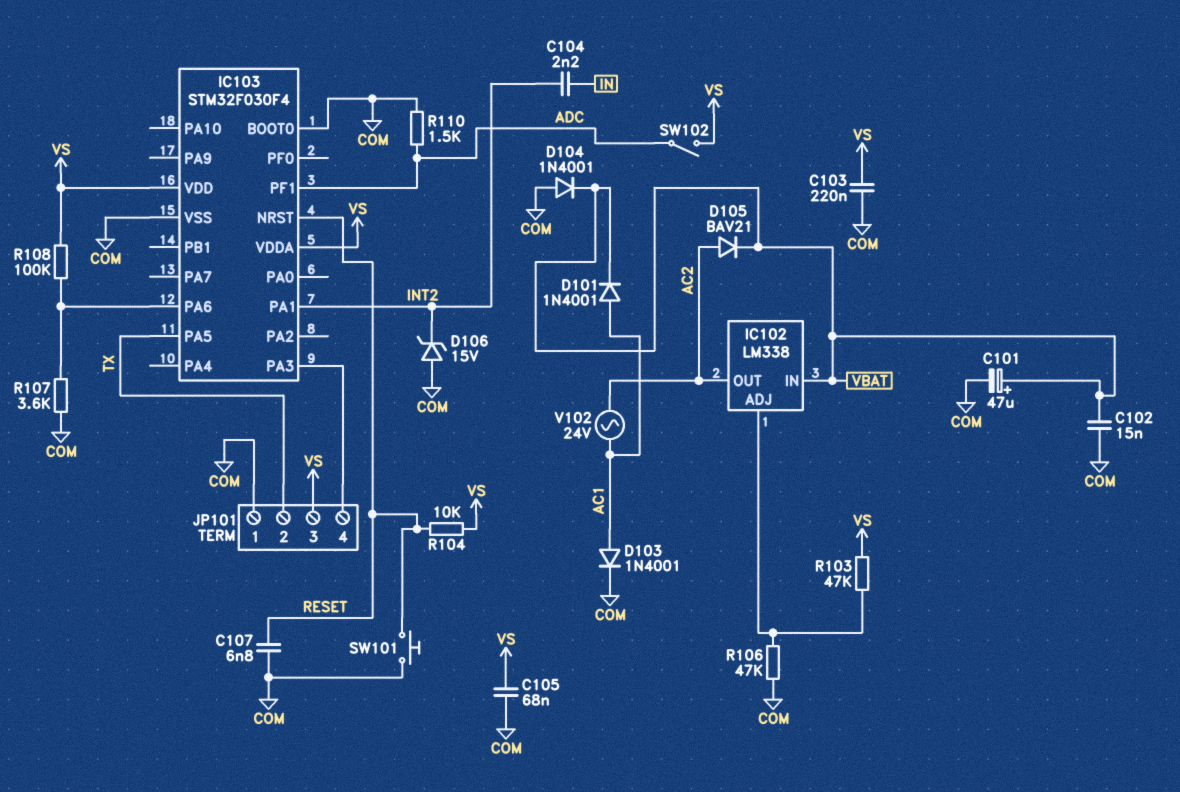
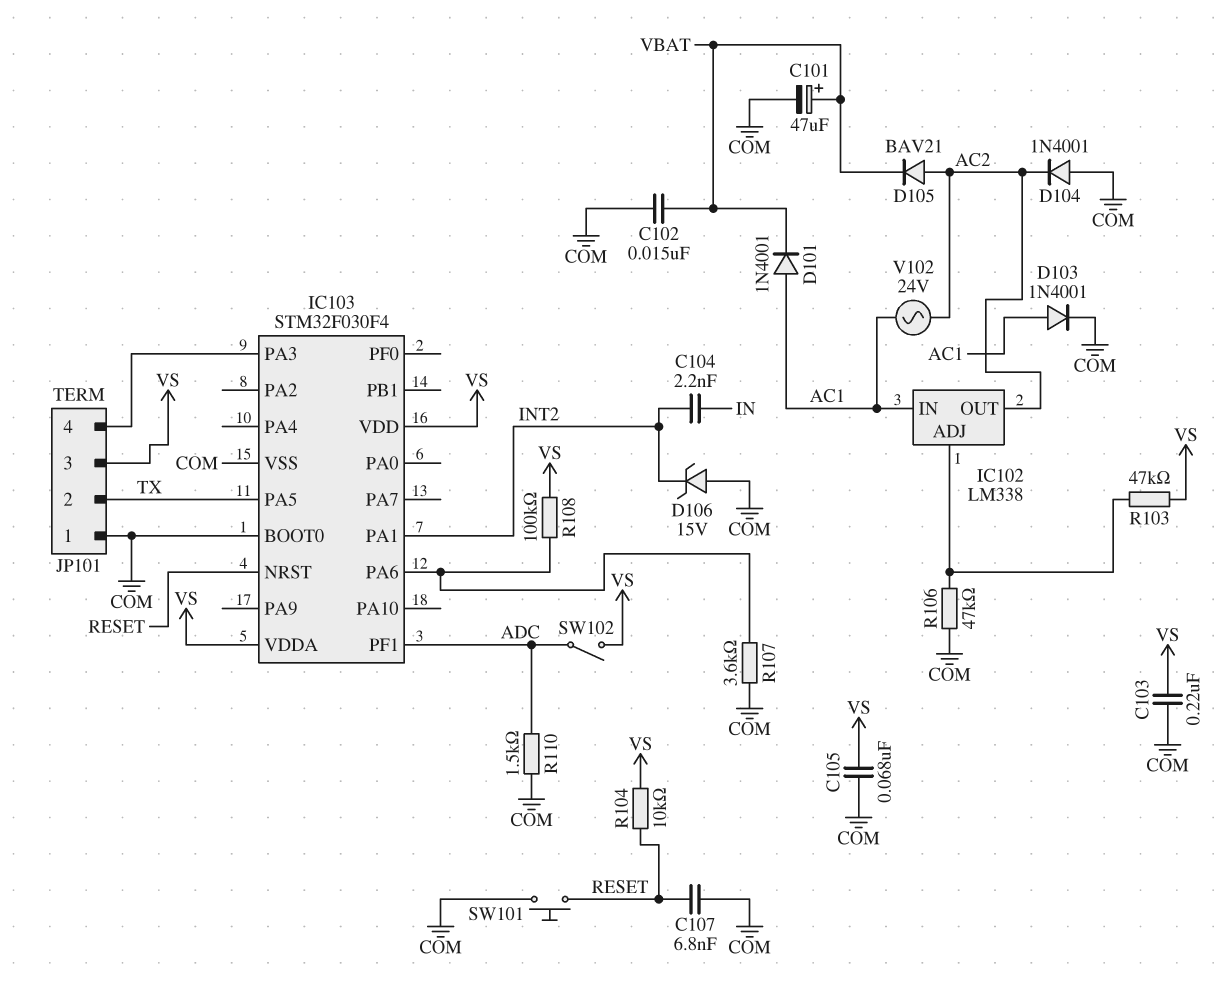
D104: diode 1N4001 (A COM, K VBAT) -> diode 1N4001 (A COM, K AC2)
IC102 pin IN: VBAT -> AC1

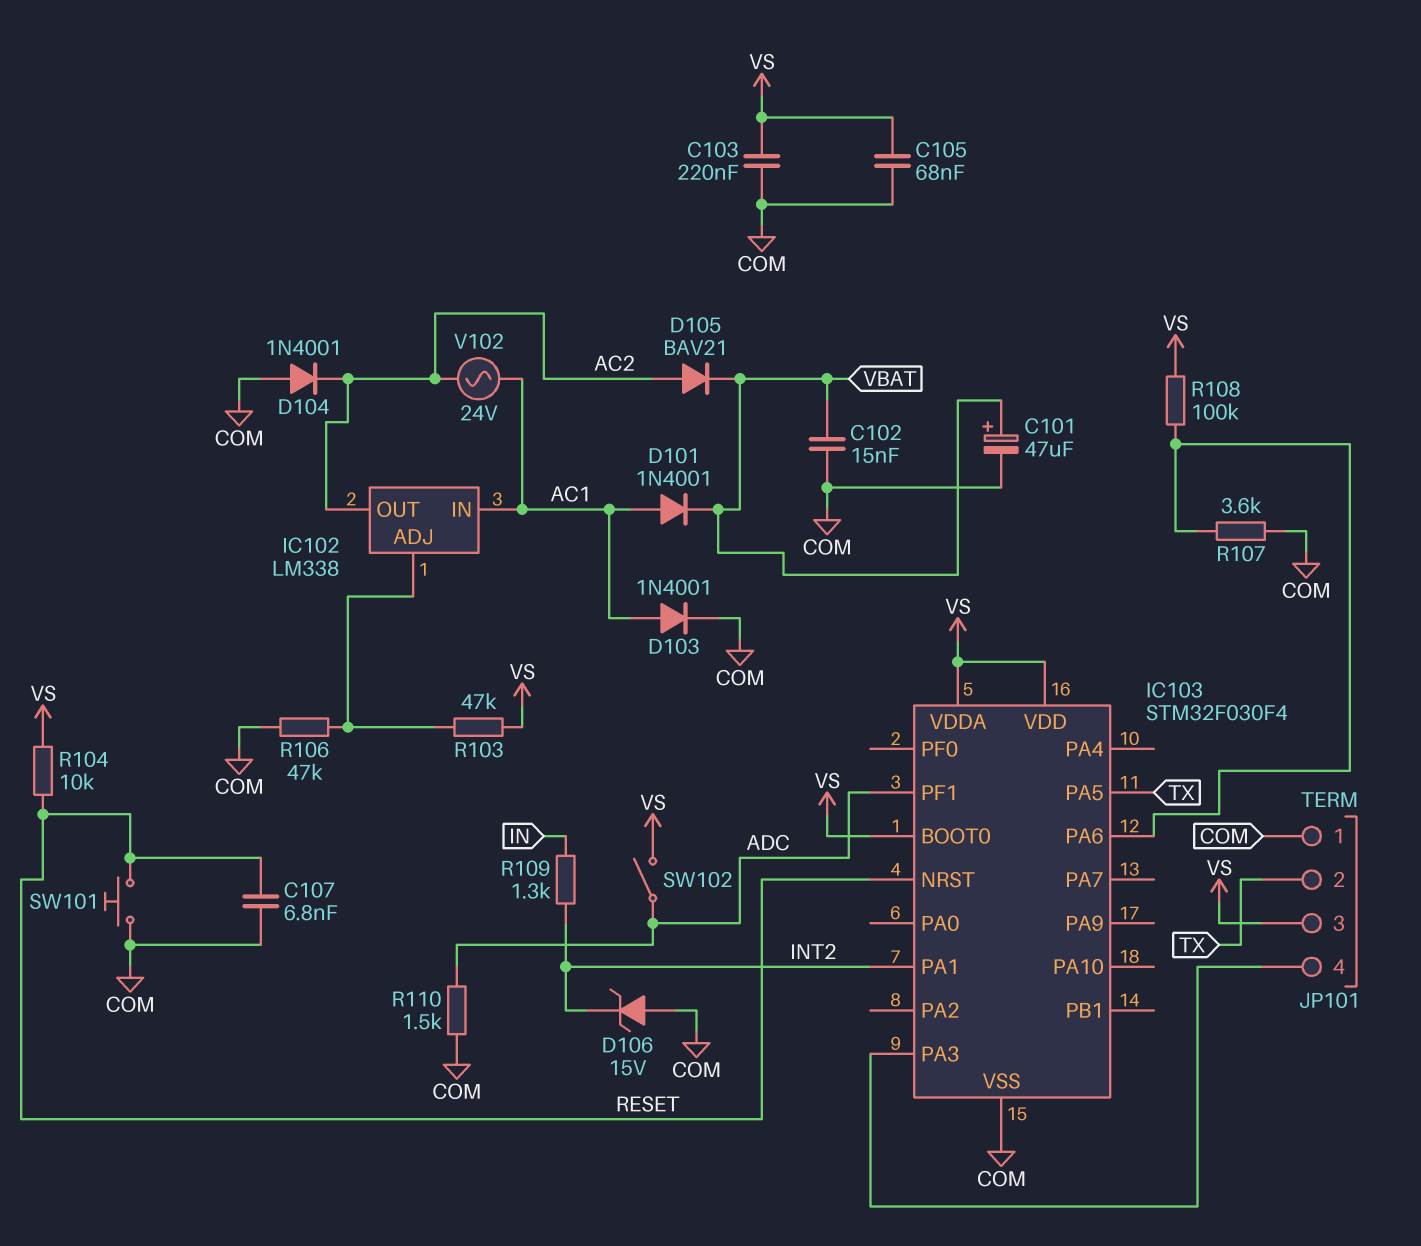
C104: 2.2nF (IN, INT2) -> none
IC103 pin BOOT0: COM -> VS
R109: none -> 1.3k (IN, INT2)

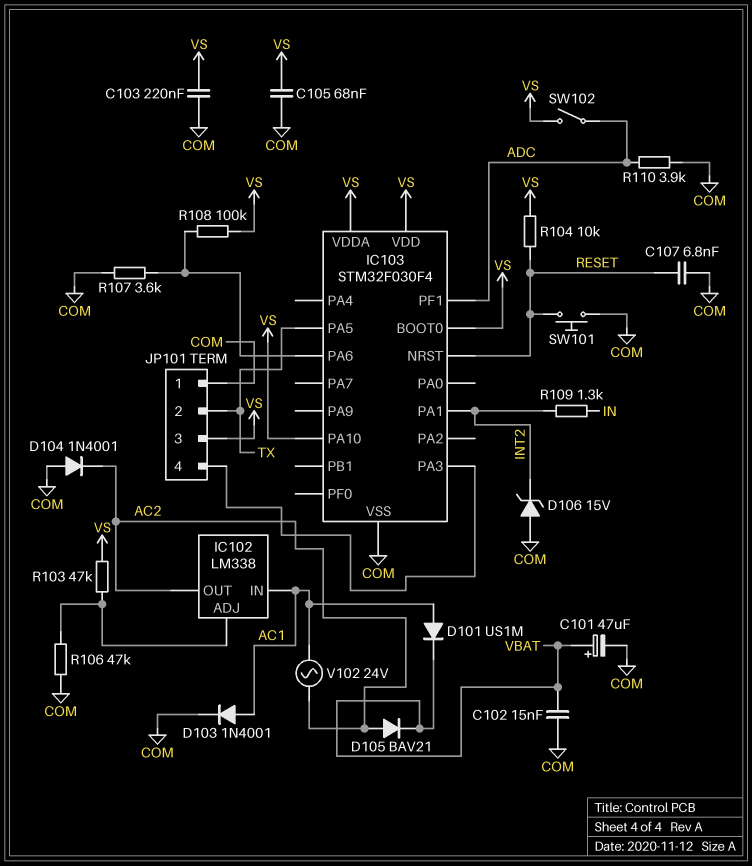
D101: diode 1N4001 (A AC1, K VBAT) -> diode US1M (A AC1, K VBAT)
IC103 pin PA10: none -> VS
R110: 1.5k (ADC, COM) -> 3.9k (ADC, COM)

